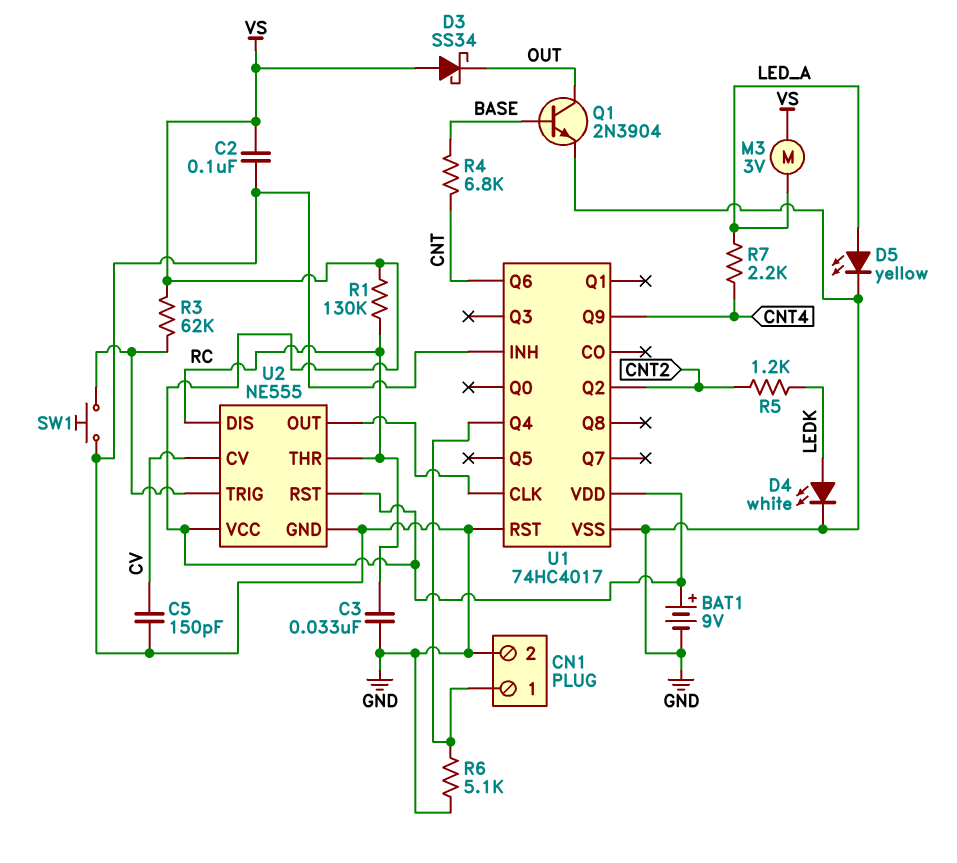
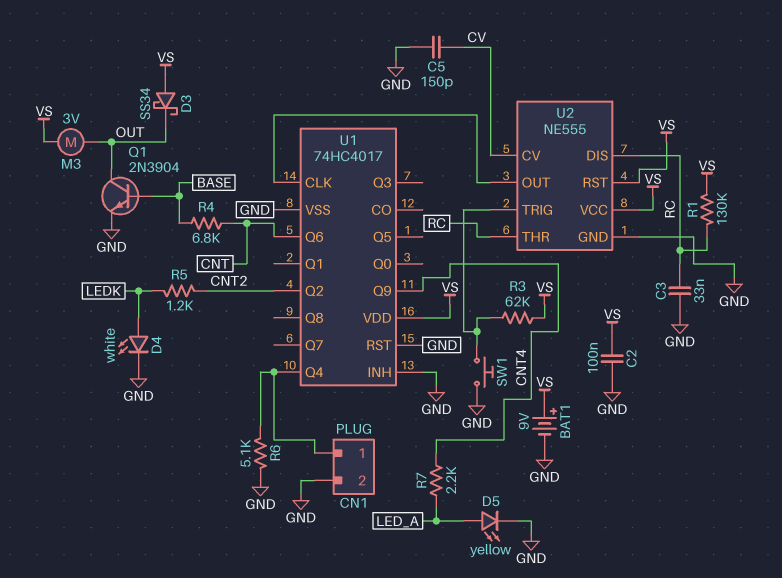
M3: motor 3V (LED_A, VS) -> motor 3V (OUT, VS)

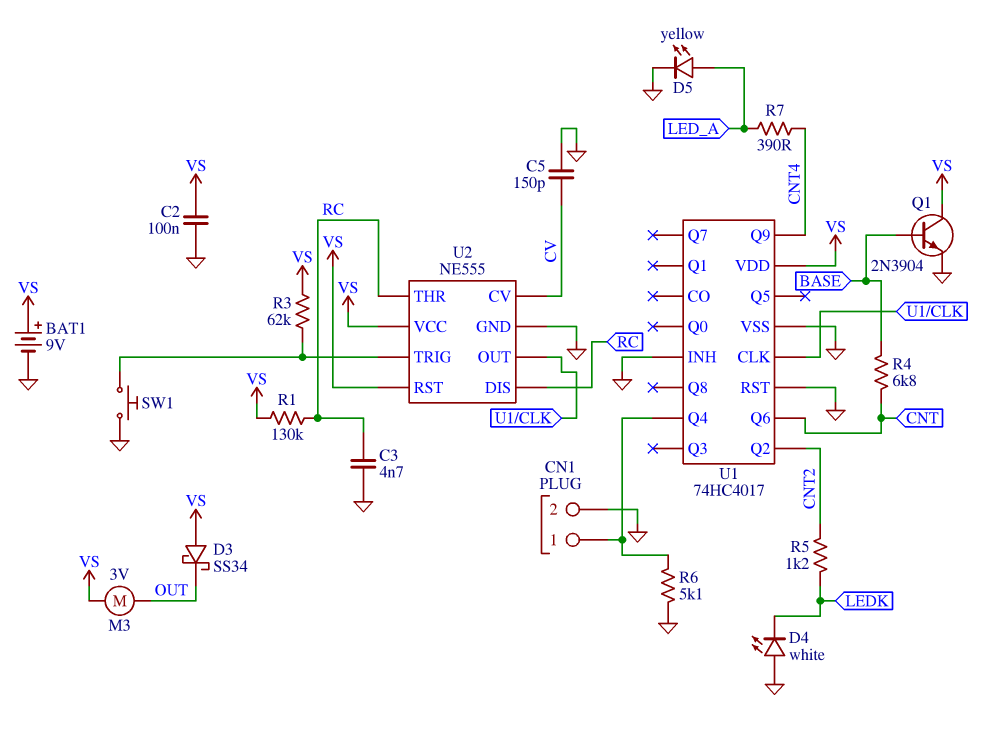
C3: 33nF (GND, RC) -> 4.7nF (GND, RC)
D4: LED white (A LEDK, K GND) -> LED white (A GND, K LEDK)
Q1: NPN 2N3904 (B BASE, C OUT, E GND) -> NPN 2N3904 (B BASE, C VS, E GND)
R7: 2.2k (CNT4, LED_A) -> 390 (CNT4, LED_A)

